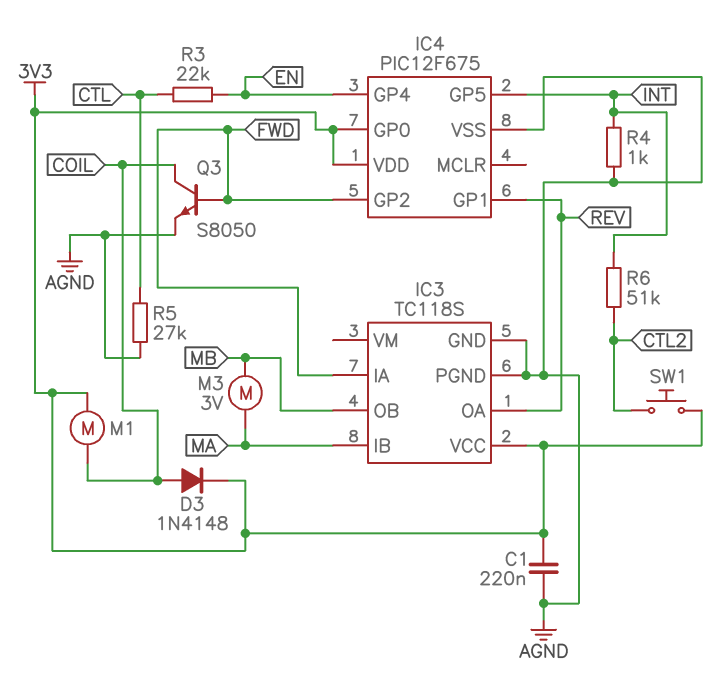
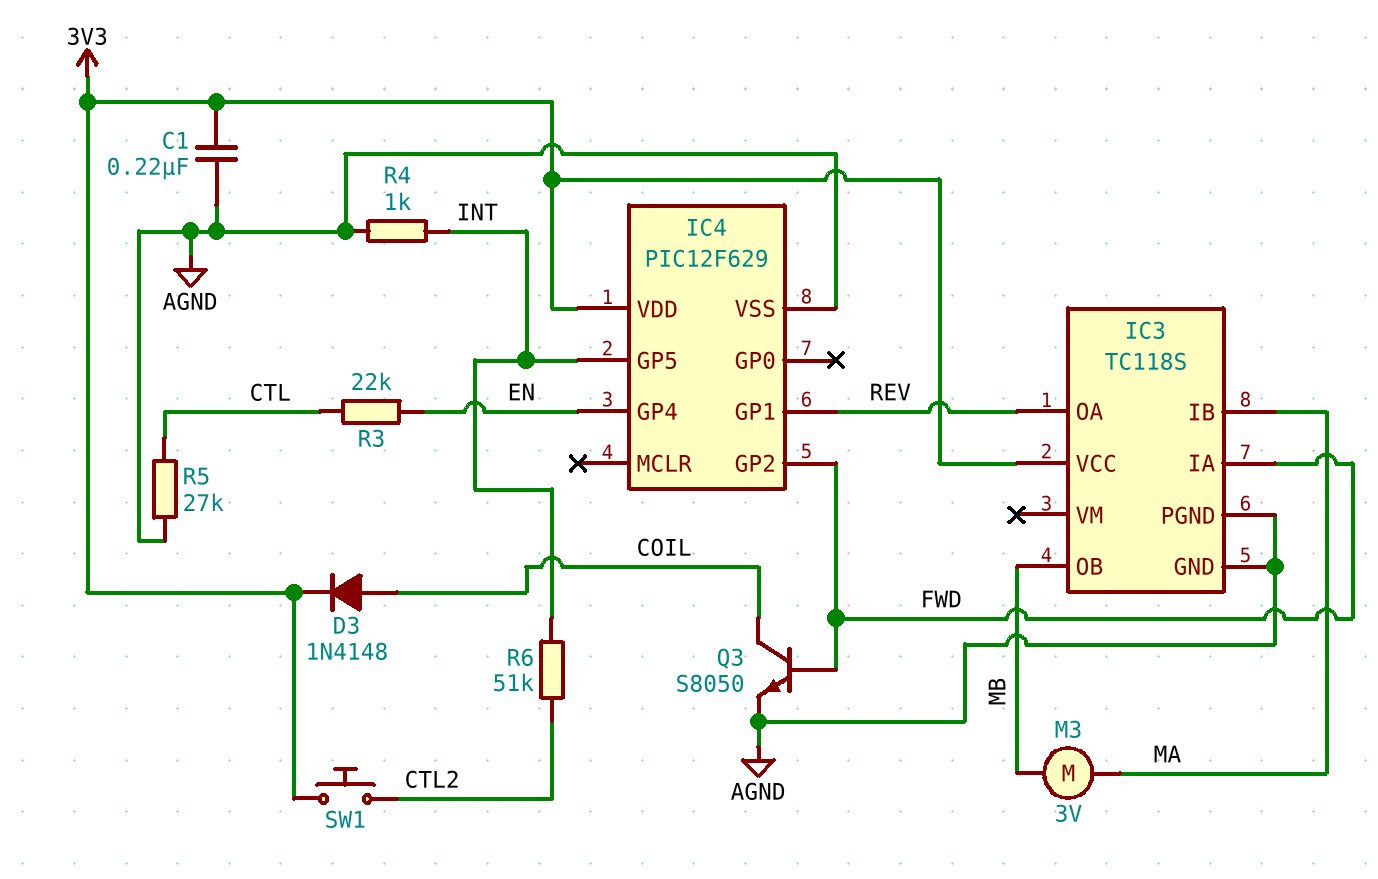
IC4: PIC12F675 -> PIC12F629
IC4 pin GP0: 3V3 -> none
M1: motor (3V3, COIL) -> none

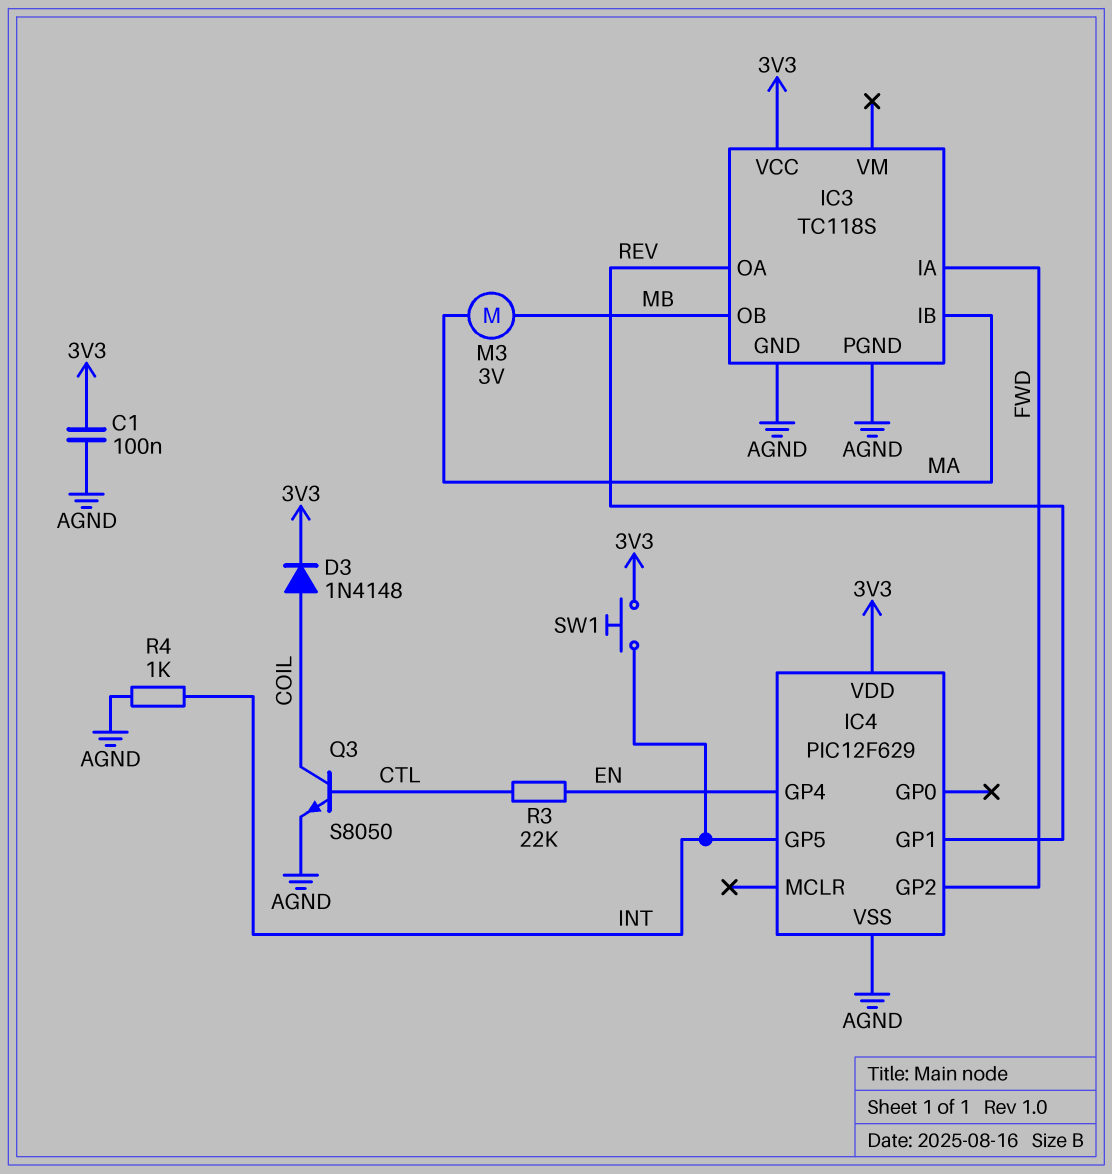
C1: 220nF (3V3, AGND) -> 100nF (3V3, AGND)
Q3: NPN S8050 (B FWD, C COIL, E AGND) -> NPN S8050 (B CTL, C COIL, E AGND)
R5: 27k (AGND, CTL) -> none
R6: 51k (CTL2, INT) -> none
SW1: button (3V3, CTL2) -> button (3V3, INT)

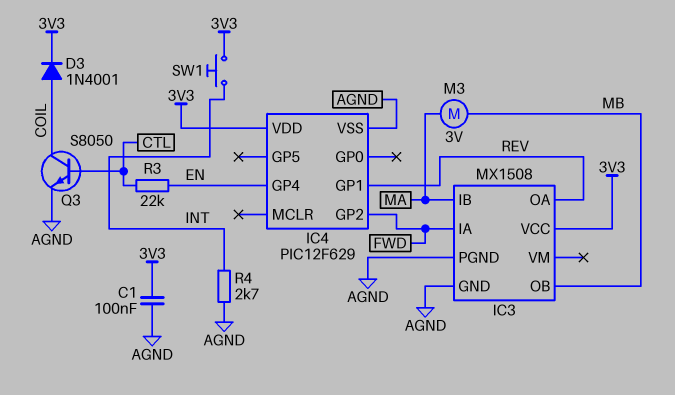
D3: diode 1N4148 (A COIL, K 3V3) -> diode 1N4001 (A COIL, K 3V3)
IC3: TC118S -> MX1508
IC4 pin GP5: INT -> none
R4: 1k (AGND, INT) -> 2.7k (AGND, INT)

